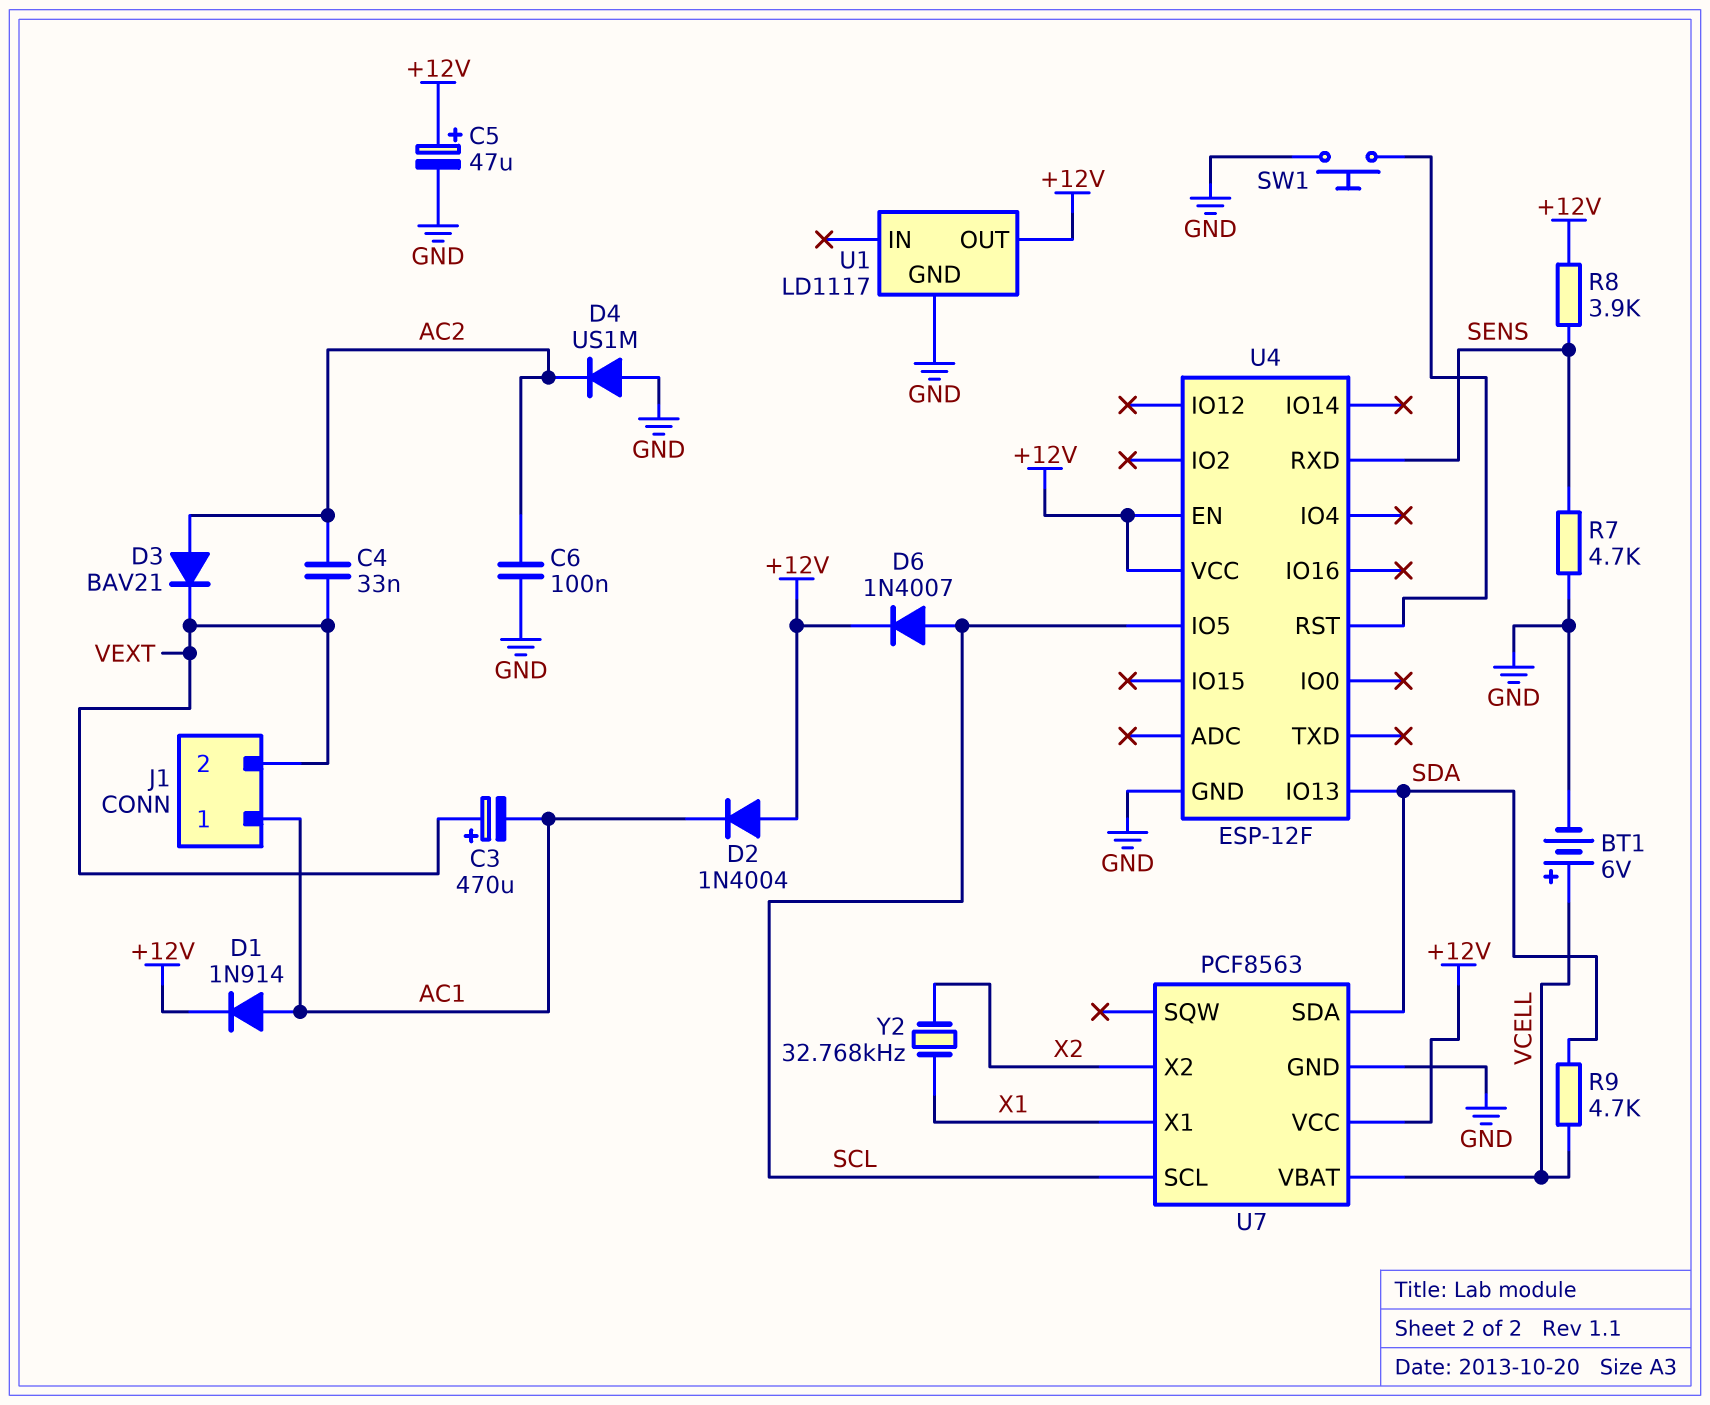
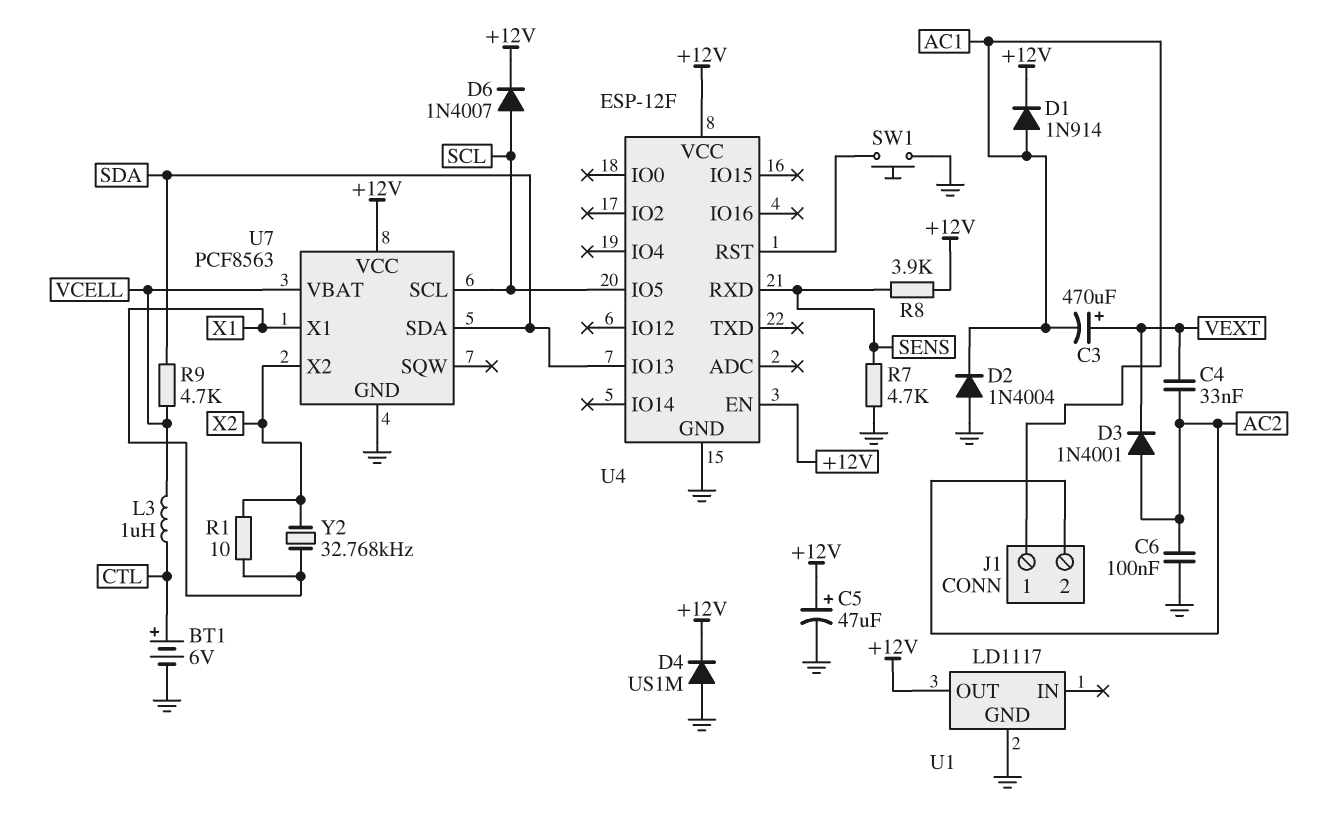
BT1: 6V (plus VCELL, minus GND) -> 6V (plus CTL, minus GND)
D2: diode 1N4004 (A +12V, K AC1) -> diode 1N4004 (A GND, K AC1)
D3: diode BAV21 (A AC2, K VEXT) -> diode 1N4001 (A AC2, K VEXT)
D4: diode US1M (A GND, K AC2) -> diode US1M (A GND, K +12V)
J1 pin 2: VEXT -> AC2
L3: none -> 1uH (CTL, VCELL)
R1: none -> 10 (X1, X2)

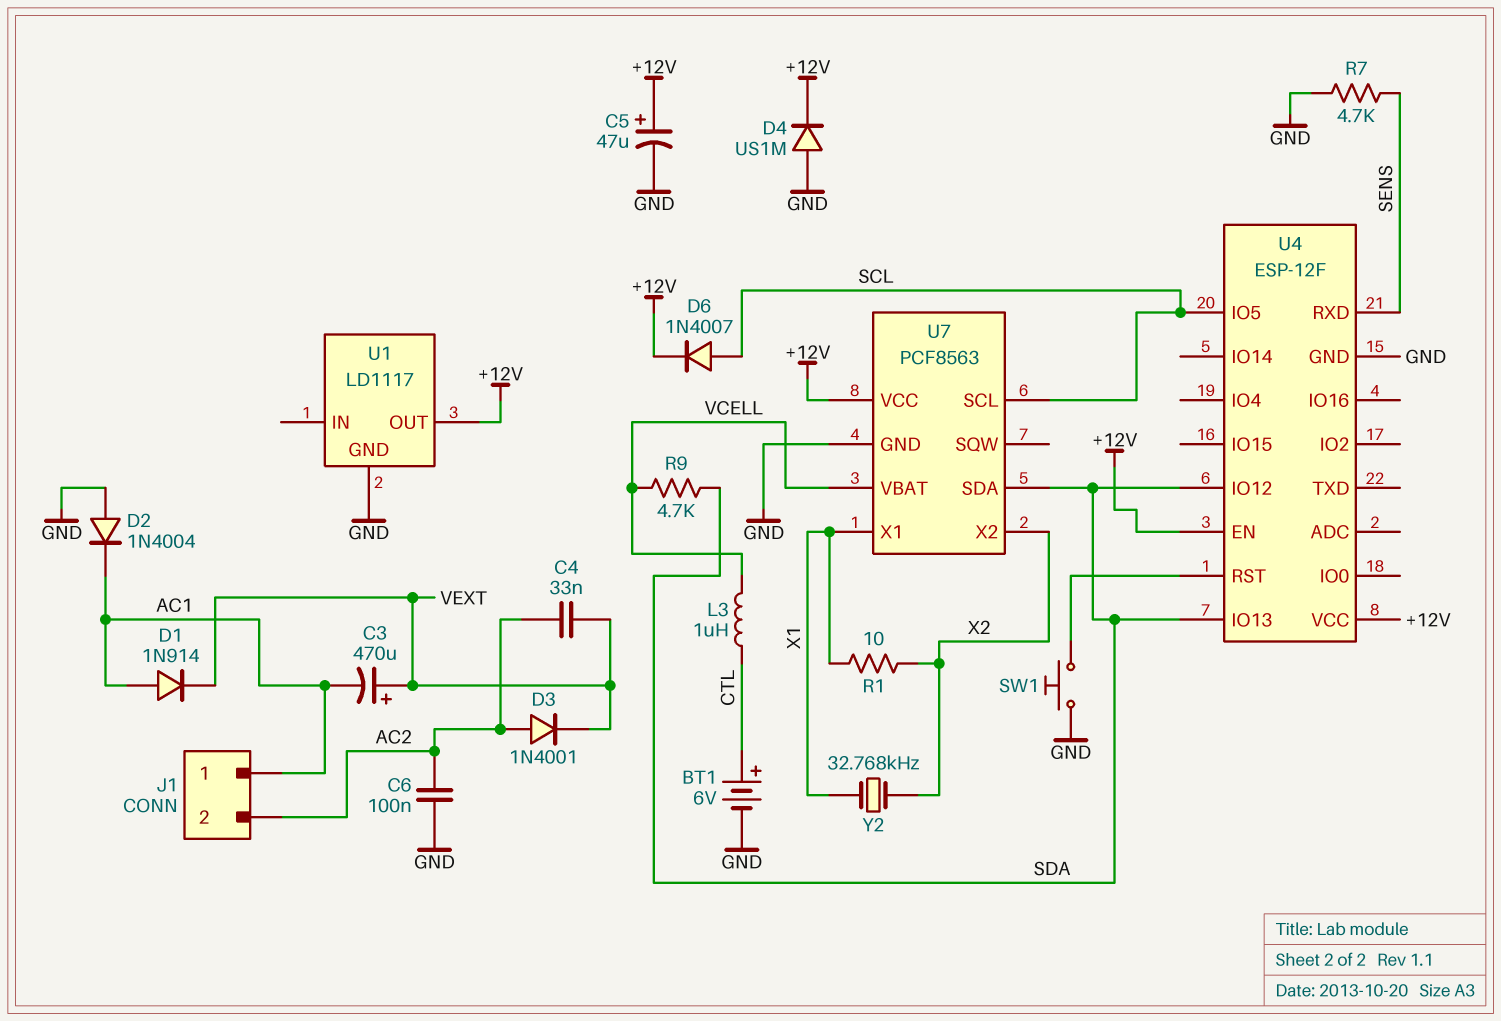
D1: diode 1N914 (A AC1, K +12V) -> diode 1N914 (A AC1, K VEXT)
R8: 3.9k (+12V, SENS) -> none
U4 pin IO12: none -> SDA

